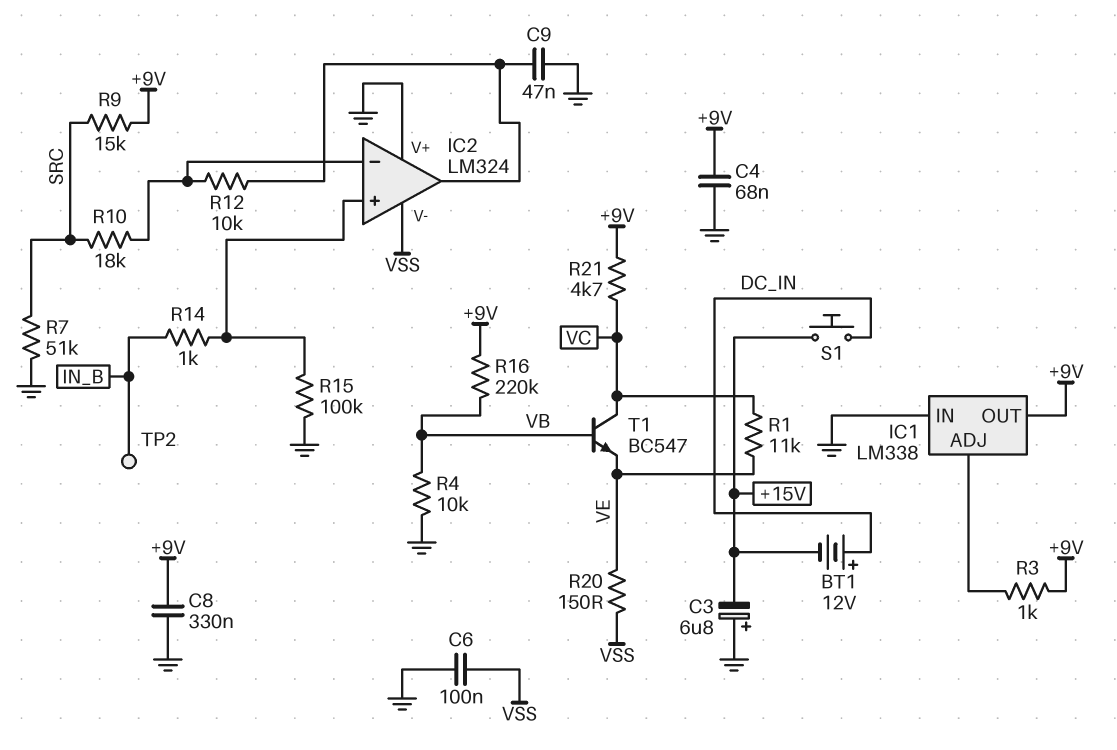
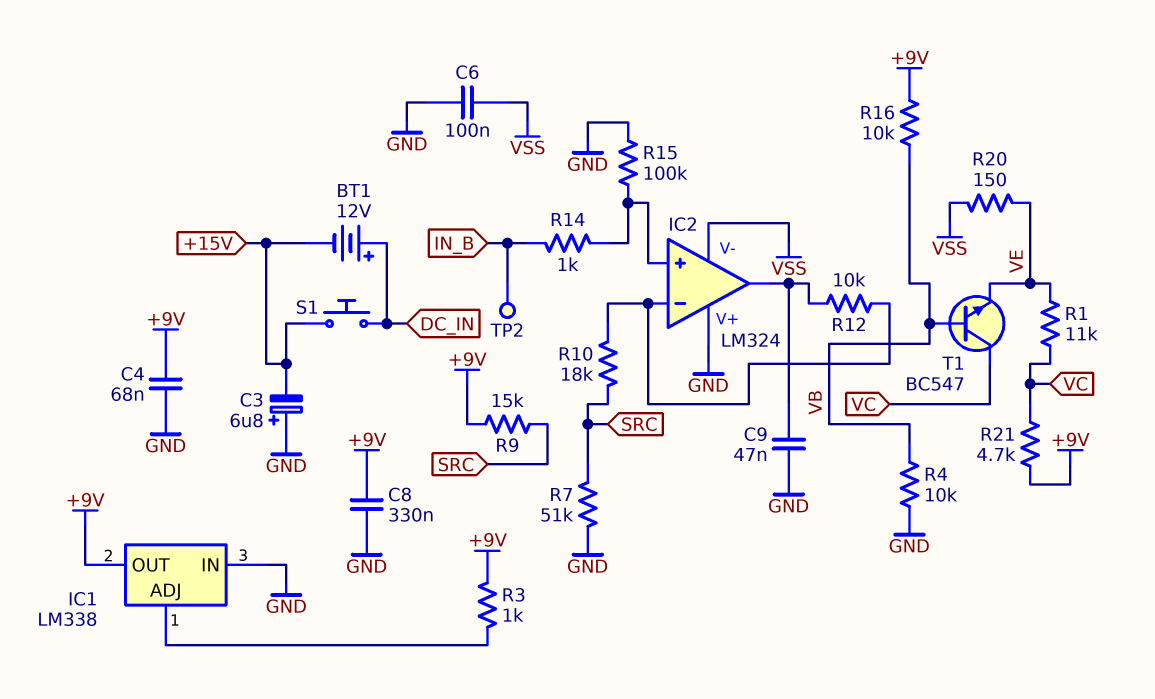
R16: 220k (+9V, VB) -> 10k (+9V, VB)

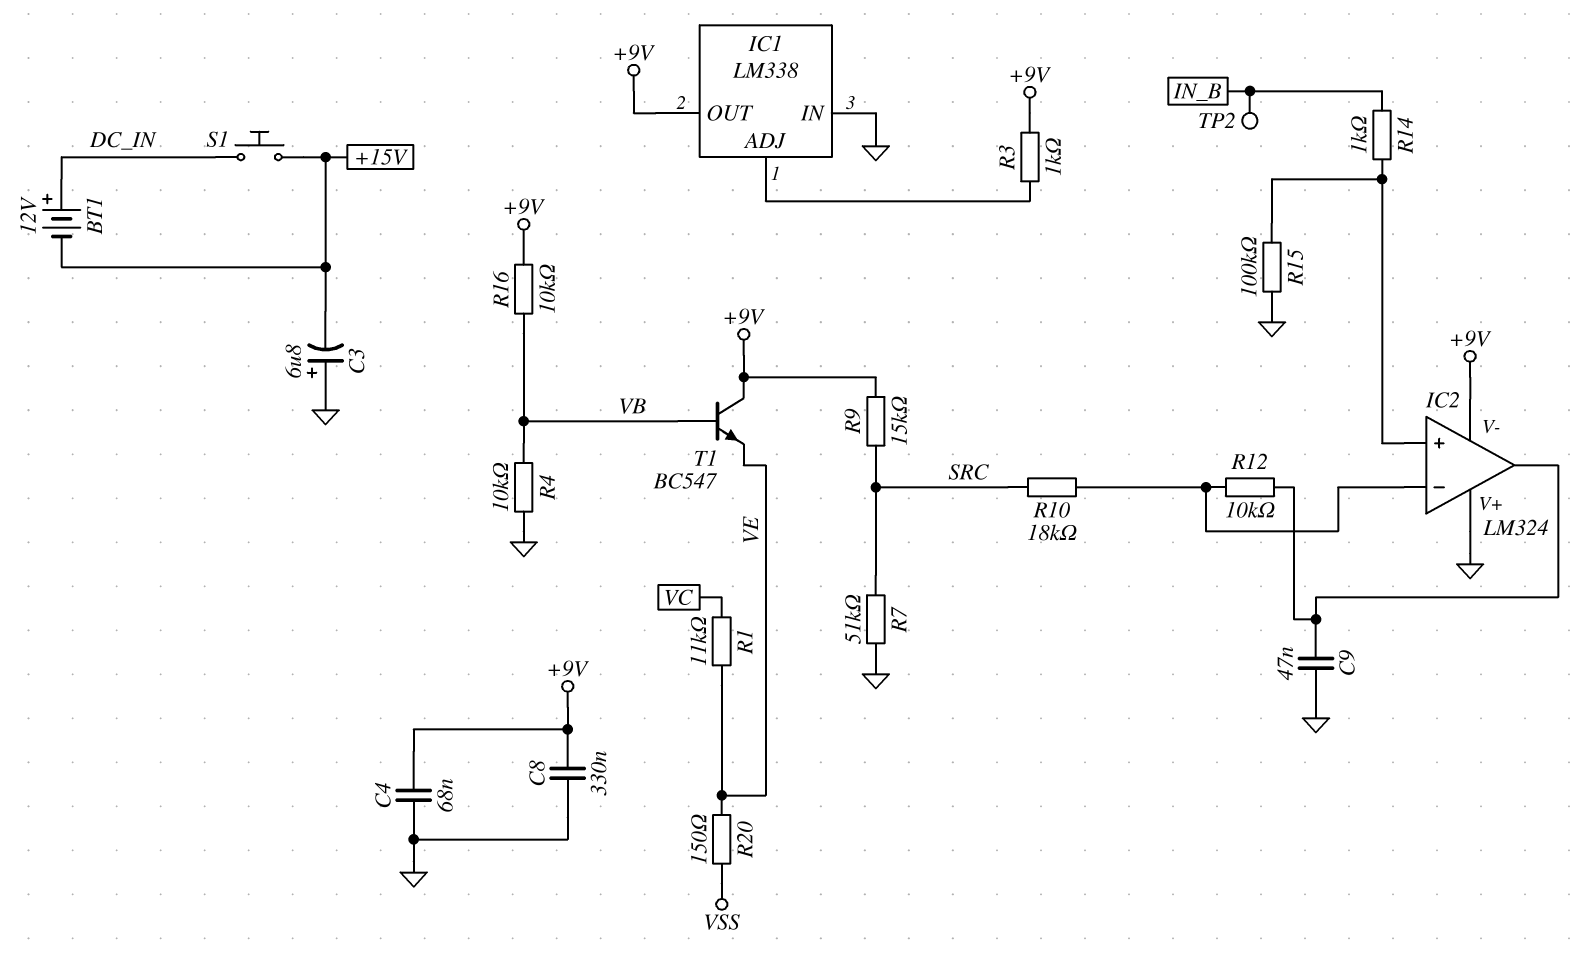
C6: 100nF (GND, VSS) -> none
IC2 pin V-: VSS -> +9V
R21: 4.7k (+9V, VC) -> none
T1: NPN BC547 (B VB, C VC, E VE) -> NPN BC547 (B VB, C +9V, E VE)

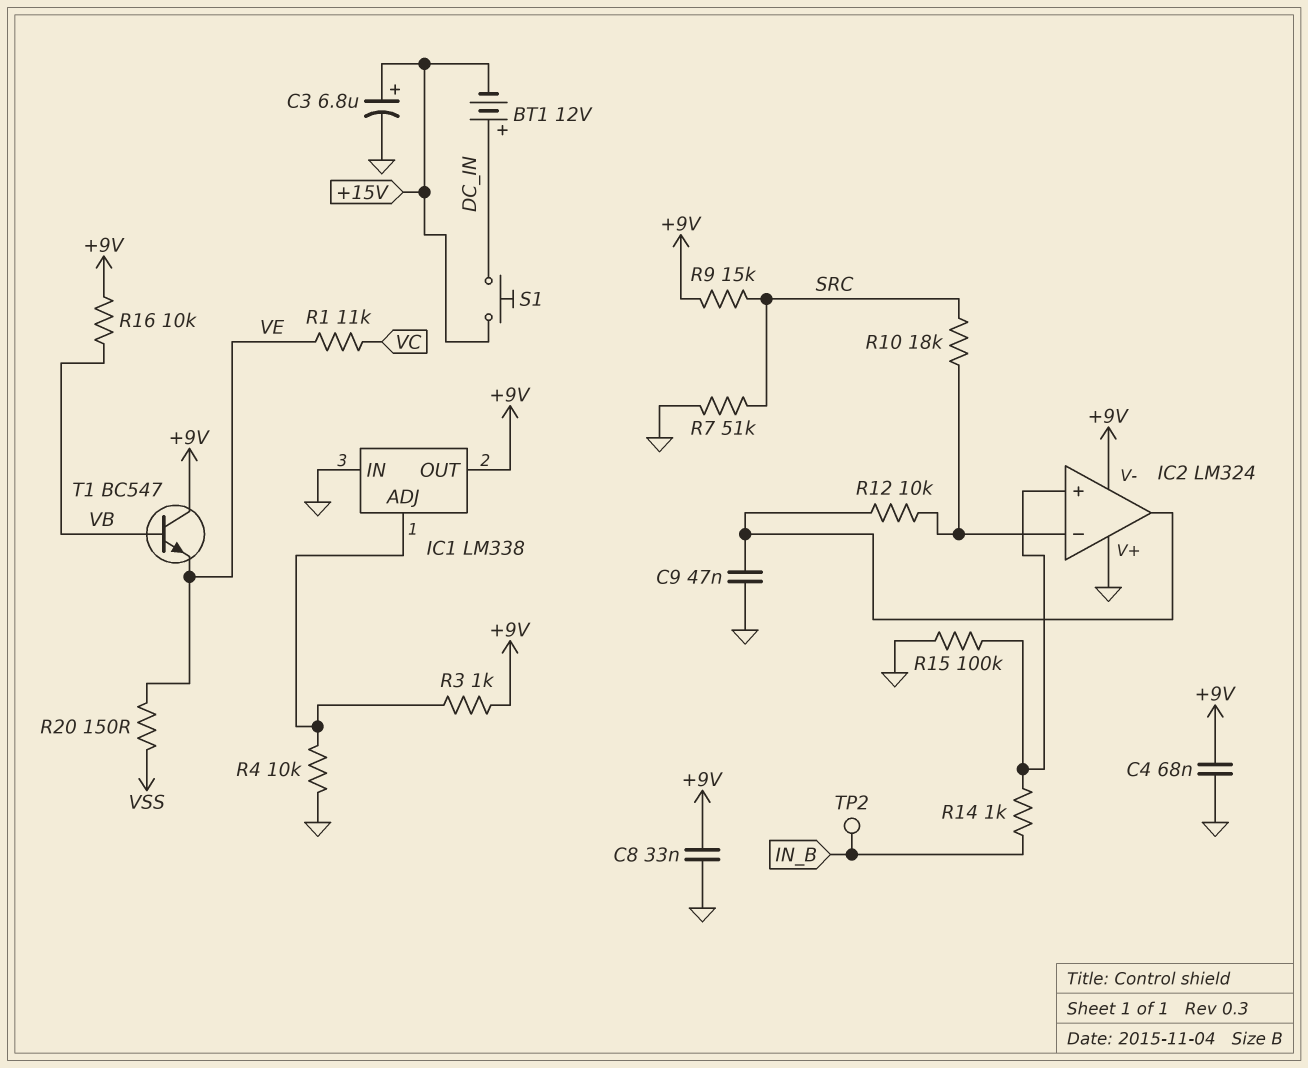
C3: 6.8uF (plus GND, minus +15V) -> 6.8uF (plus +15V, minus GND)
C8: 330nF (+9V, GND) -> 33nF (+9V, GND)
R4: 10k (GND, VB) -> 10k (GND, IC1/ADJ)

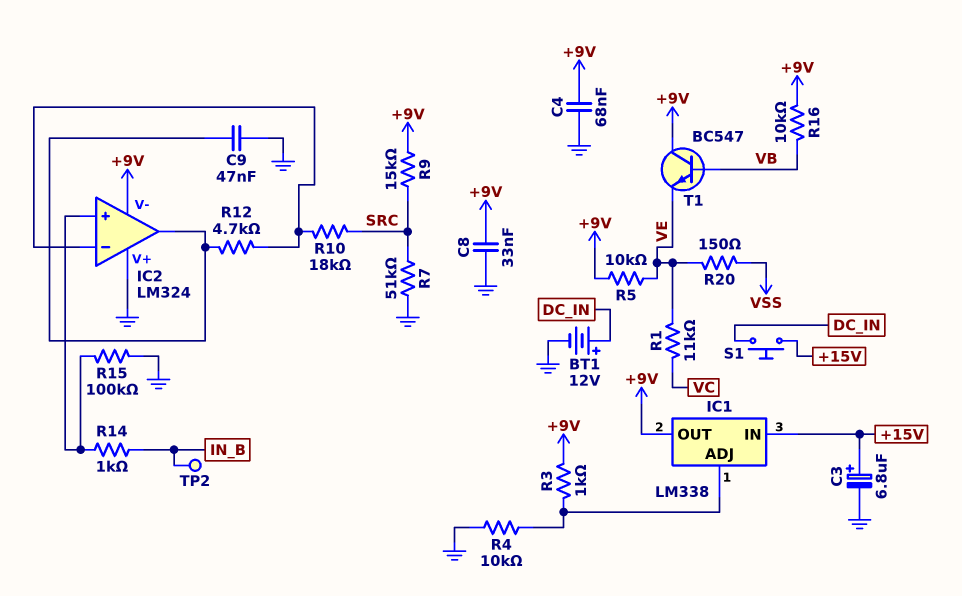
BT1: 12V (plus DC_IN, minus +15V) -> 12V (plus DC_IN, minus GND)
IC1 pin IN: GND -> +15V
R5: none -> 10k (+9V, VE)
R12: 10k (IC2/in-, IC2/out) -> 4.7k (IC2/in-, IC2/out)

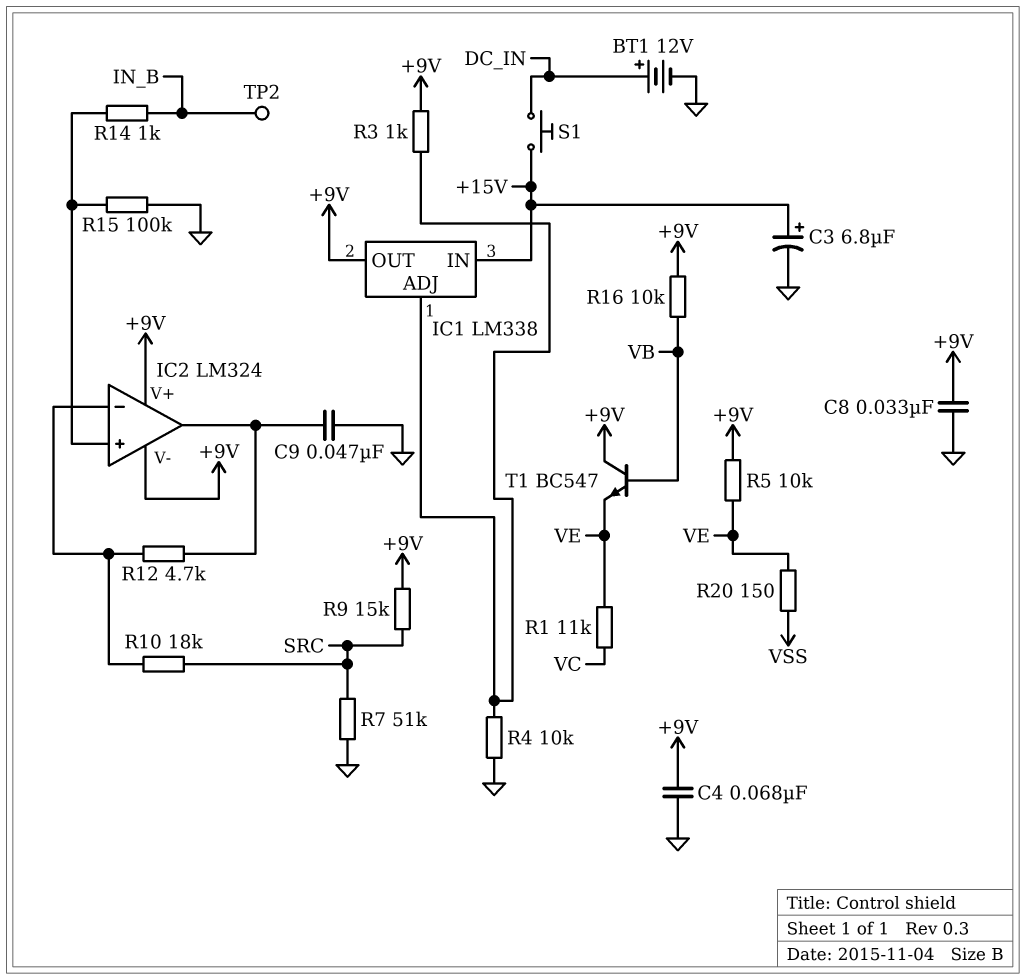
IC2 pin V+: GND -> +9V

